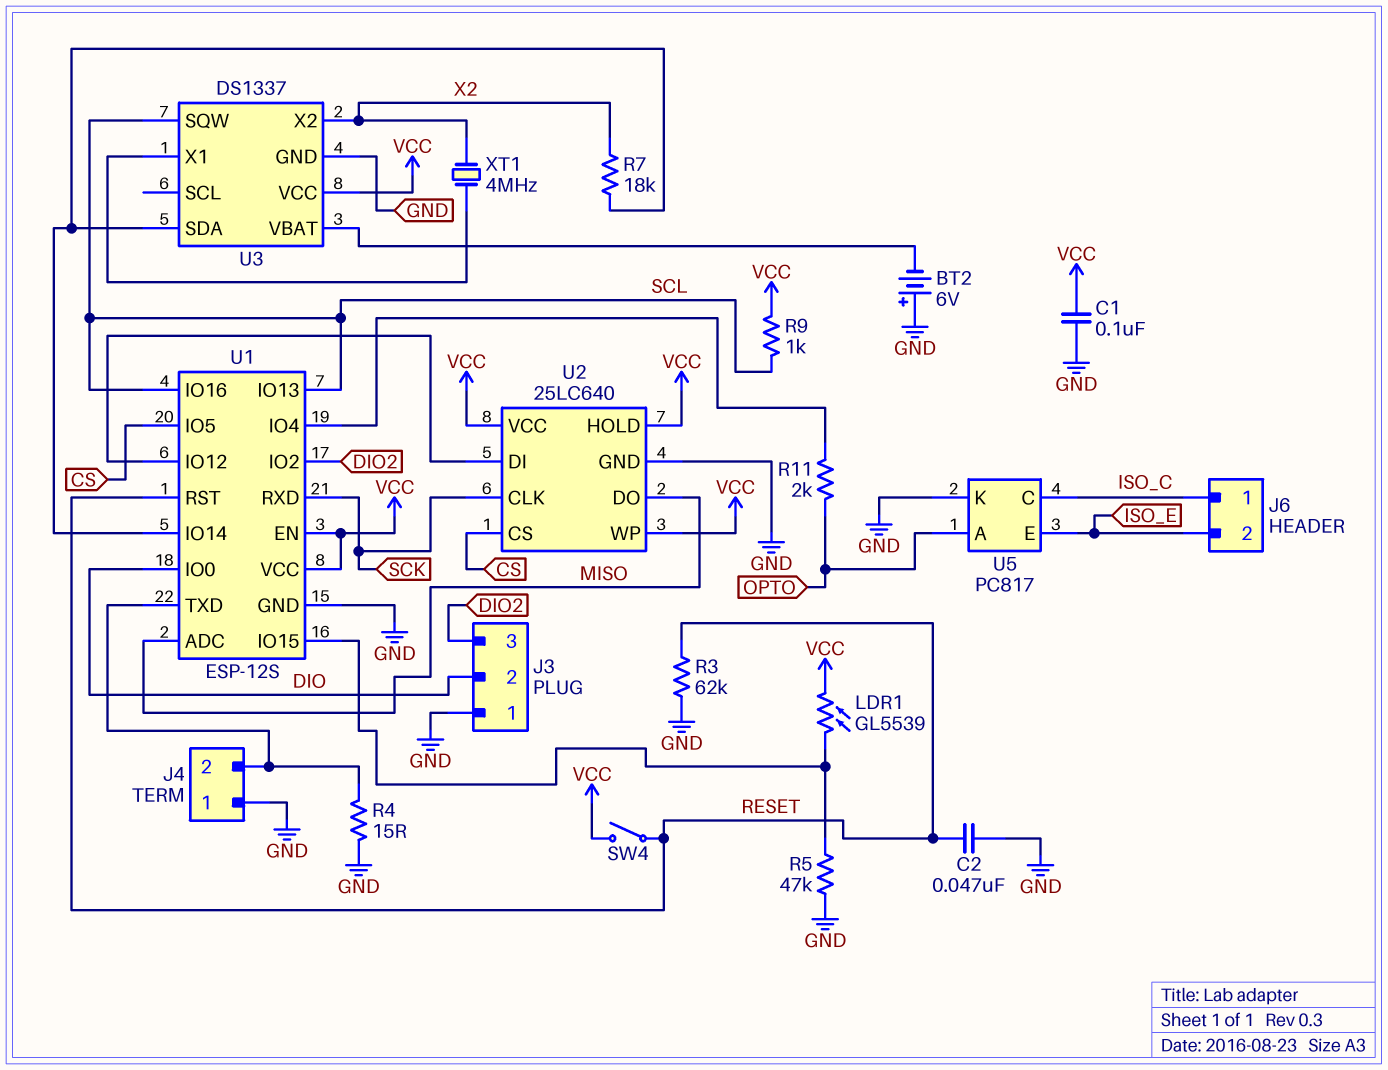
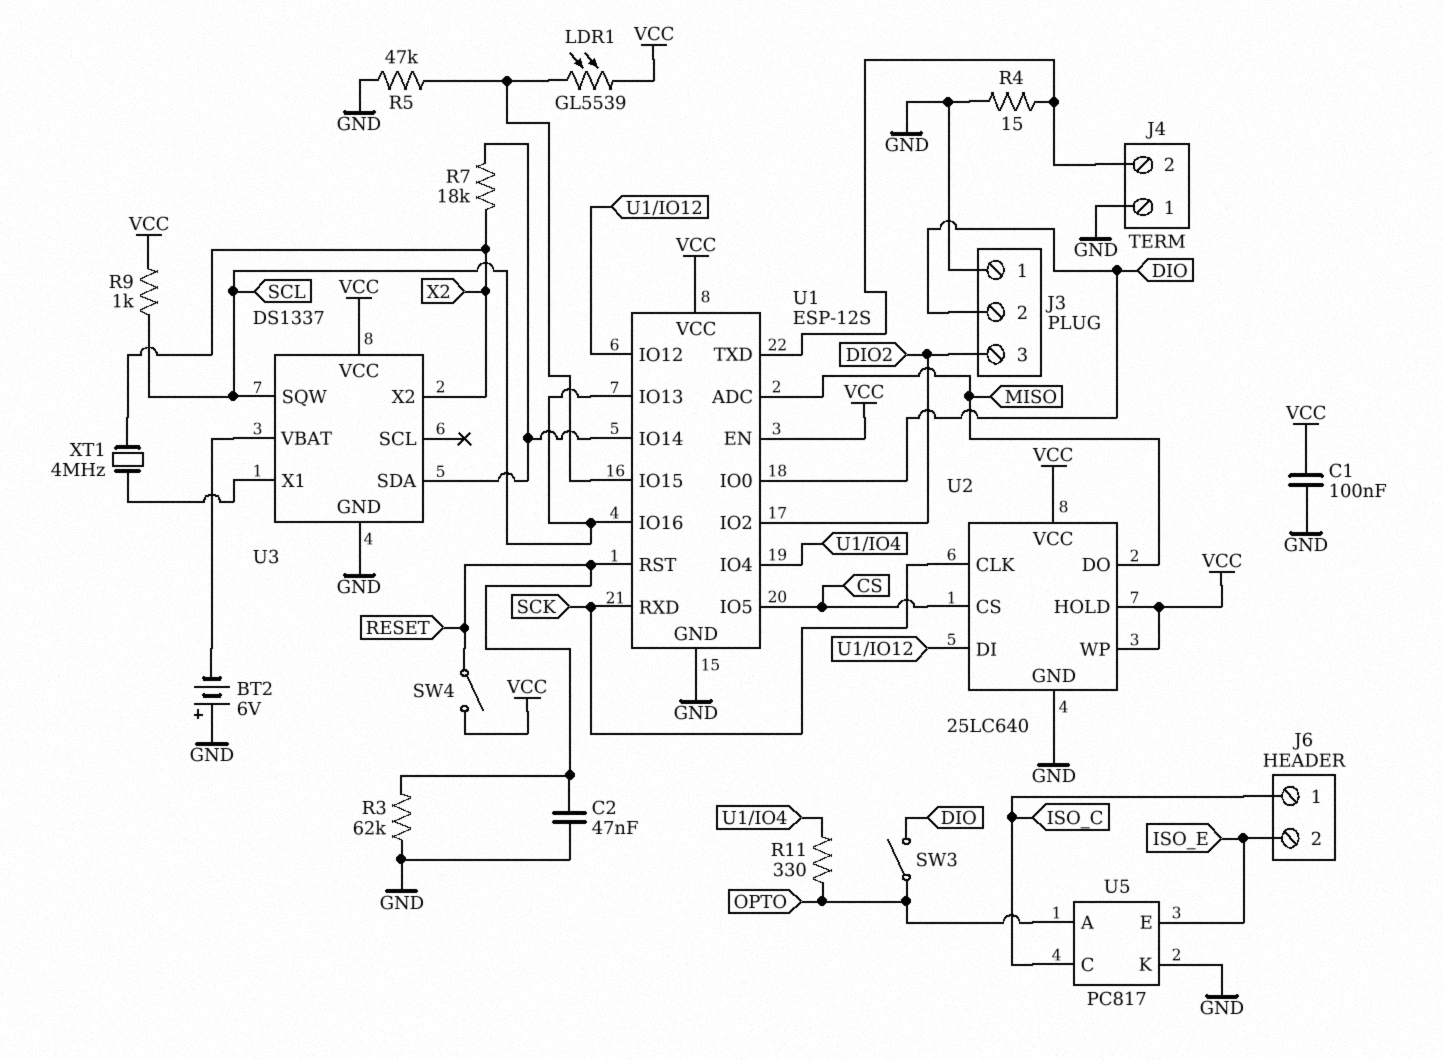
R11: 2k (OPTO, U1/IO4) -> 330 (OPTO, U1/IO4)
SW3: none -> switch (DIO, OPTO)

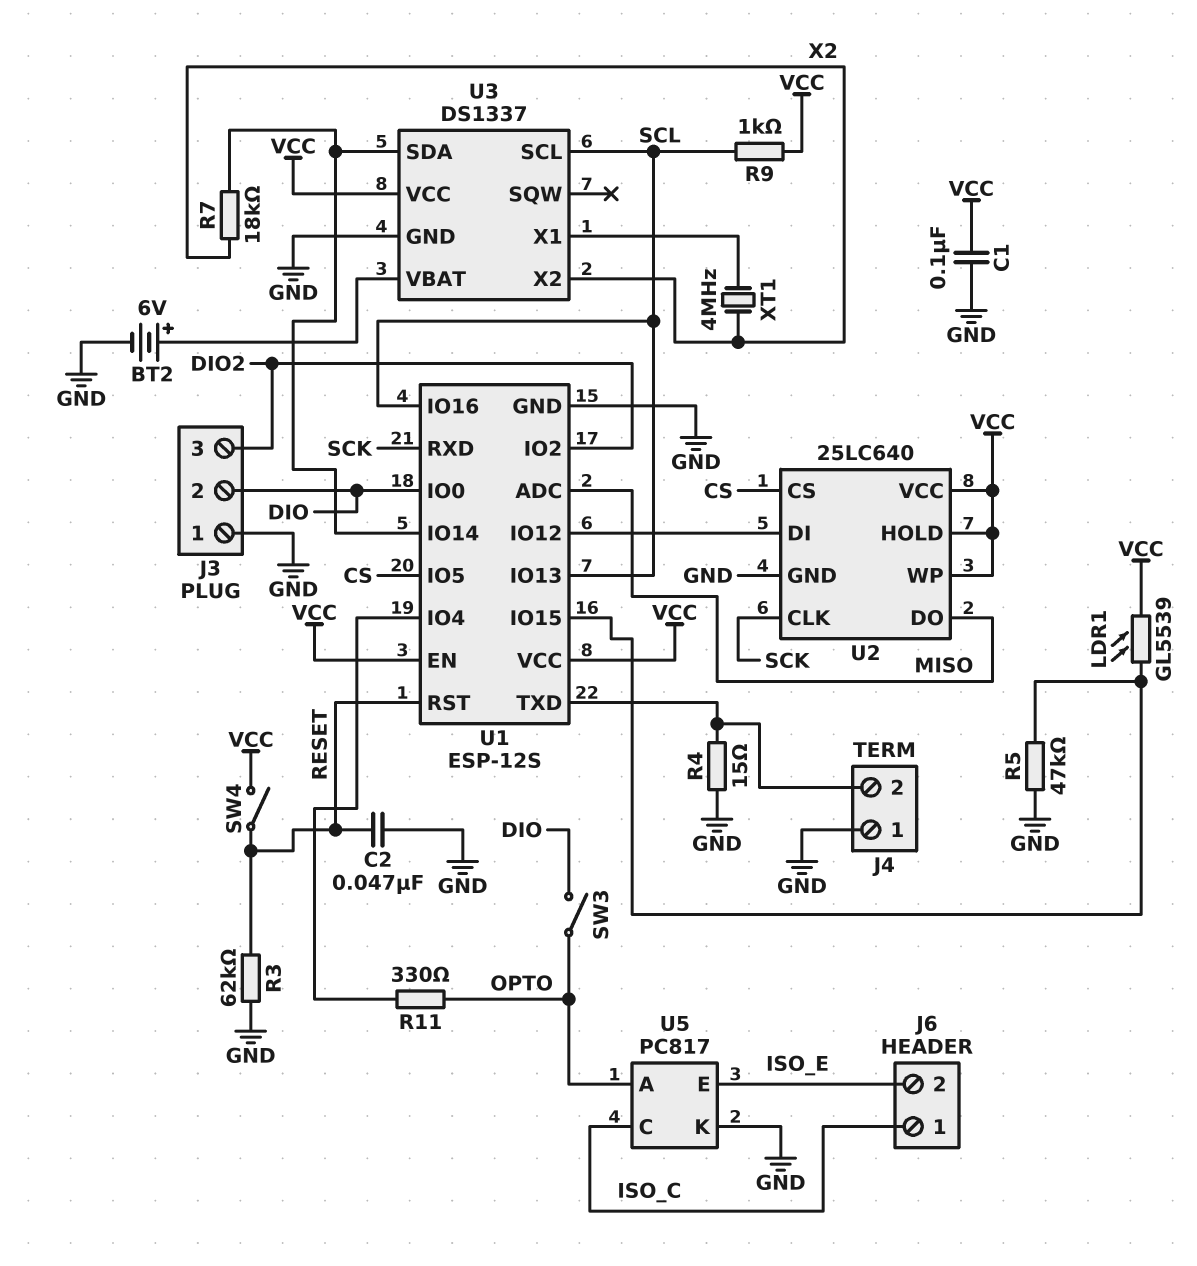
BT2: 6V (plus GND, minus U3/VBAT) -> 6V (plus U3/VBAT, minus GND)
U3 pin SCL: none -> SCL
U3 pin SQW: SCL -> none

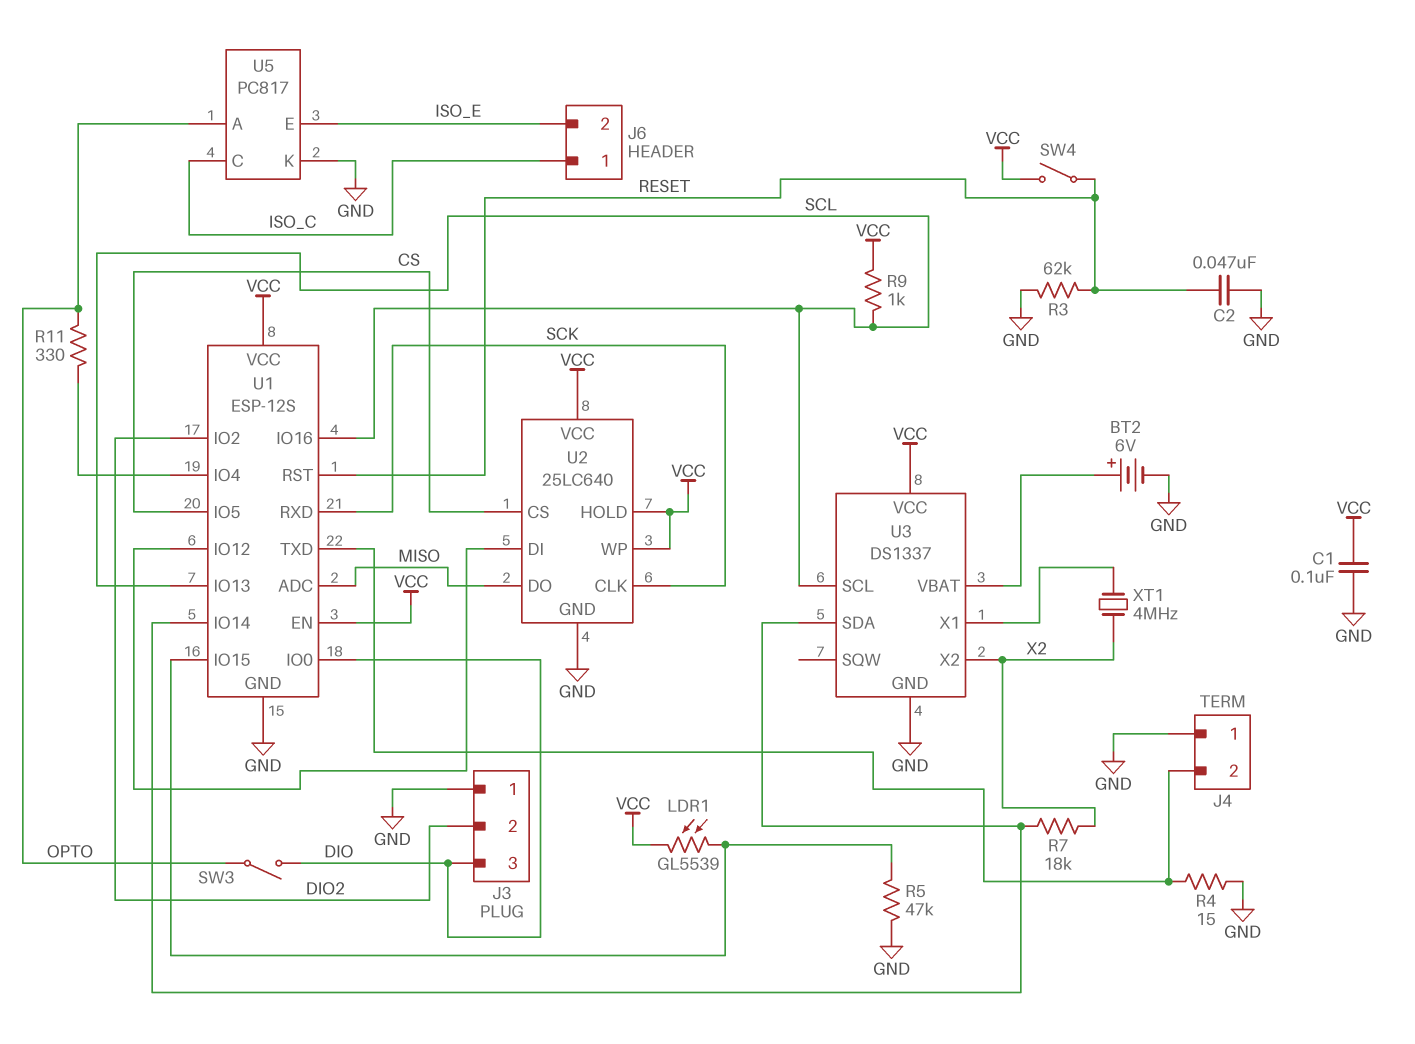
J3 pin 2: DIO -> DIO2
J3 pin 3: DIO2 -> DIO

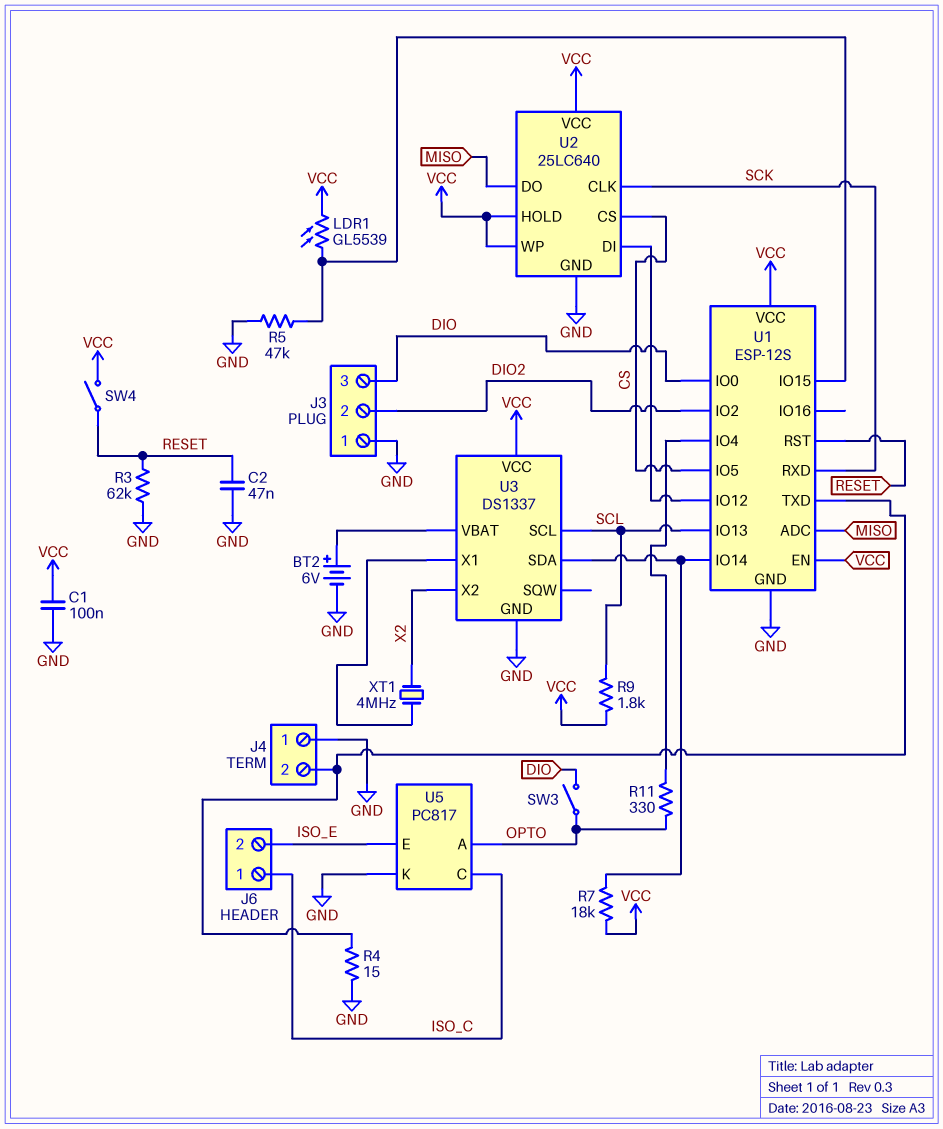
R7: 18k (U1/IO14, X2) -> 18k (U1/IO14, VCC)
R9: 1k (SCL, VCC) -> 1.8k (SCL, VCC)
U1 pin IO16: SCL -> none

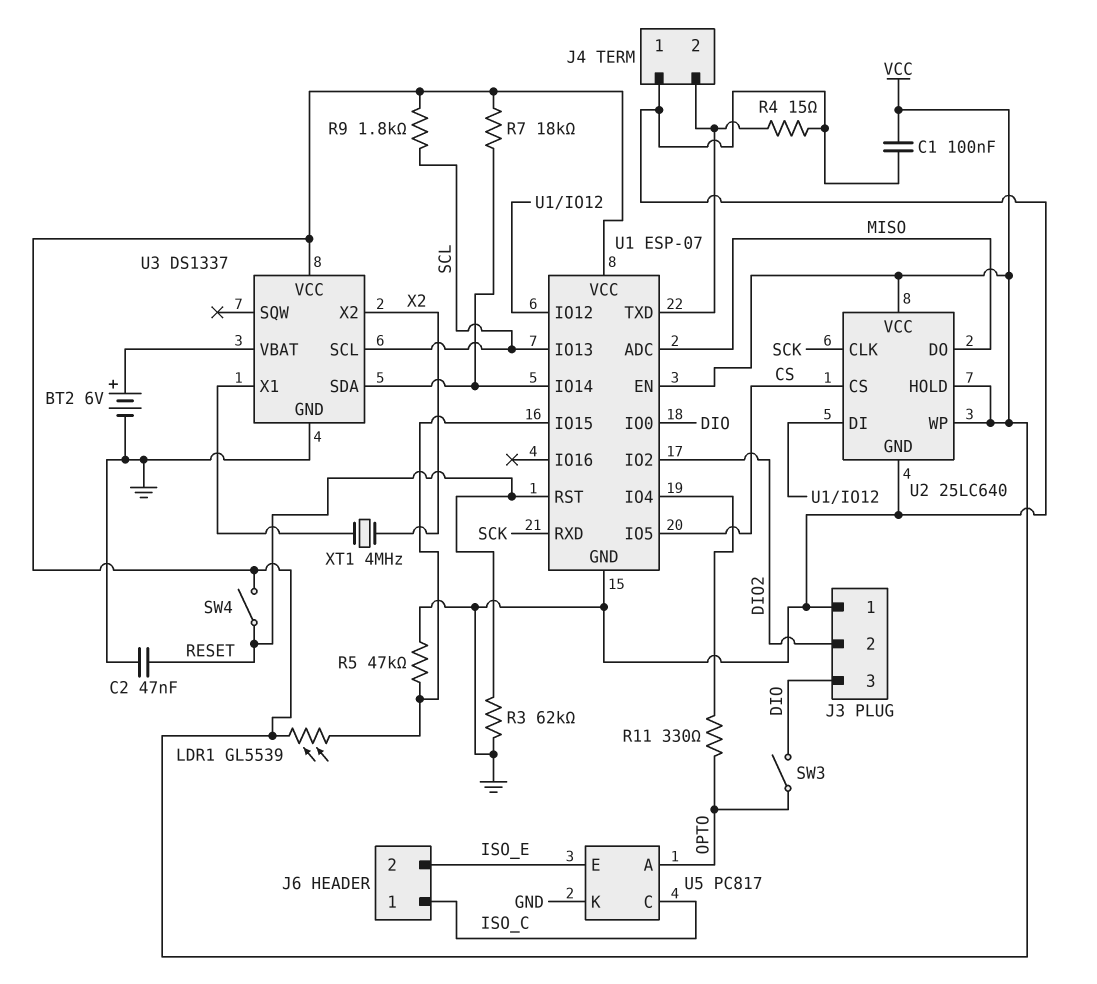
U1: ESP-12S -> ESP-07

